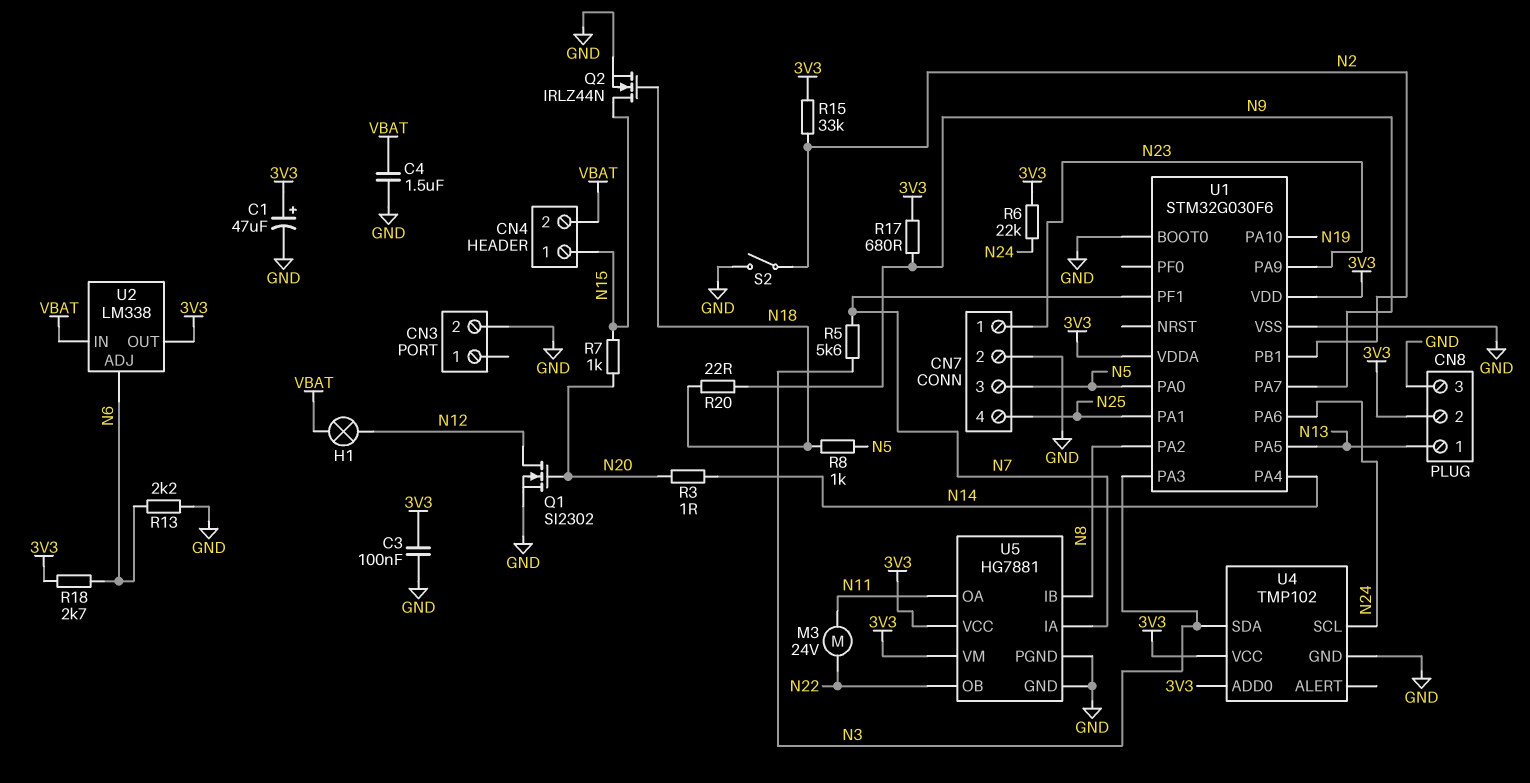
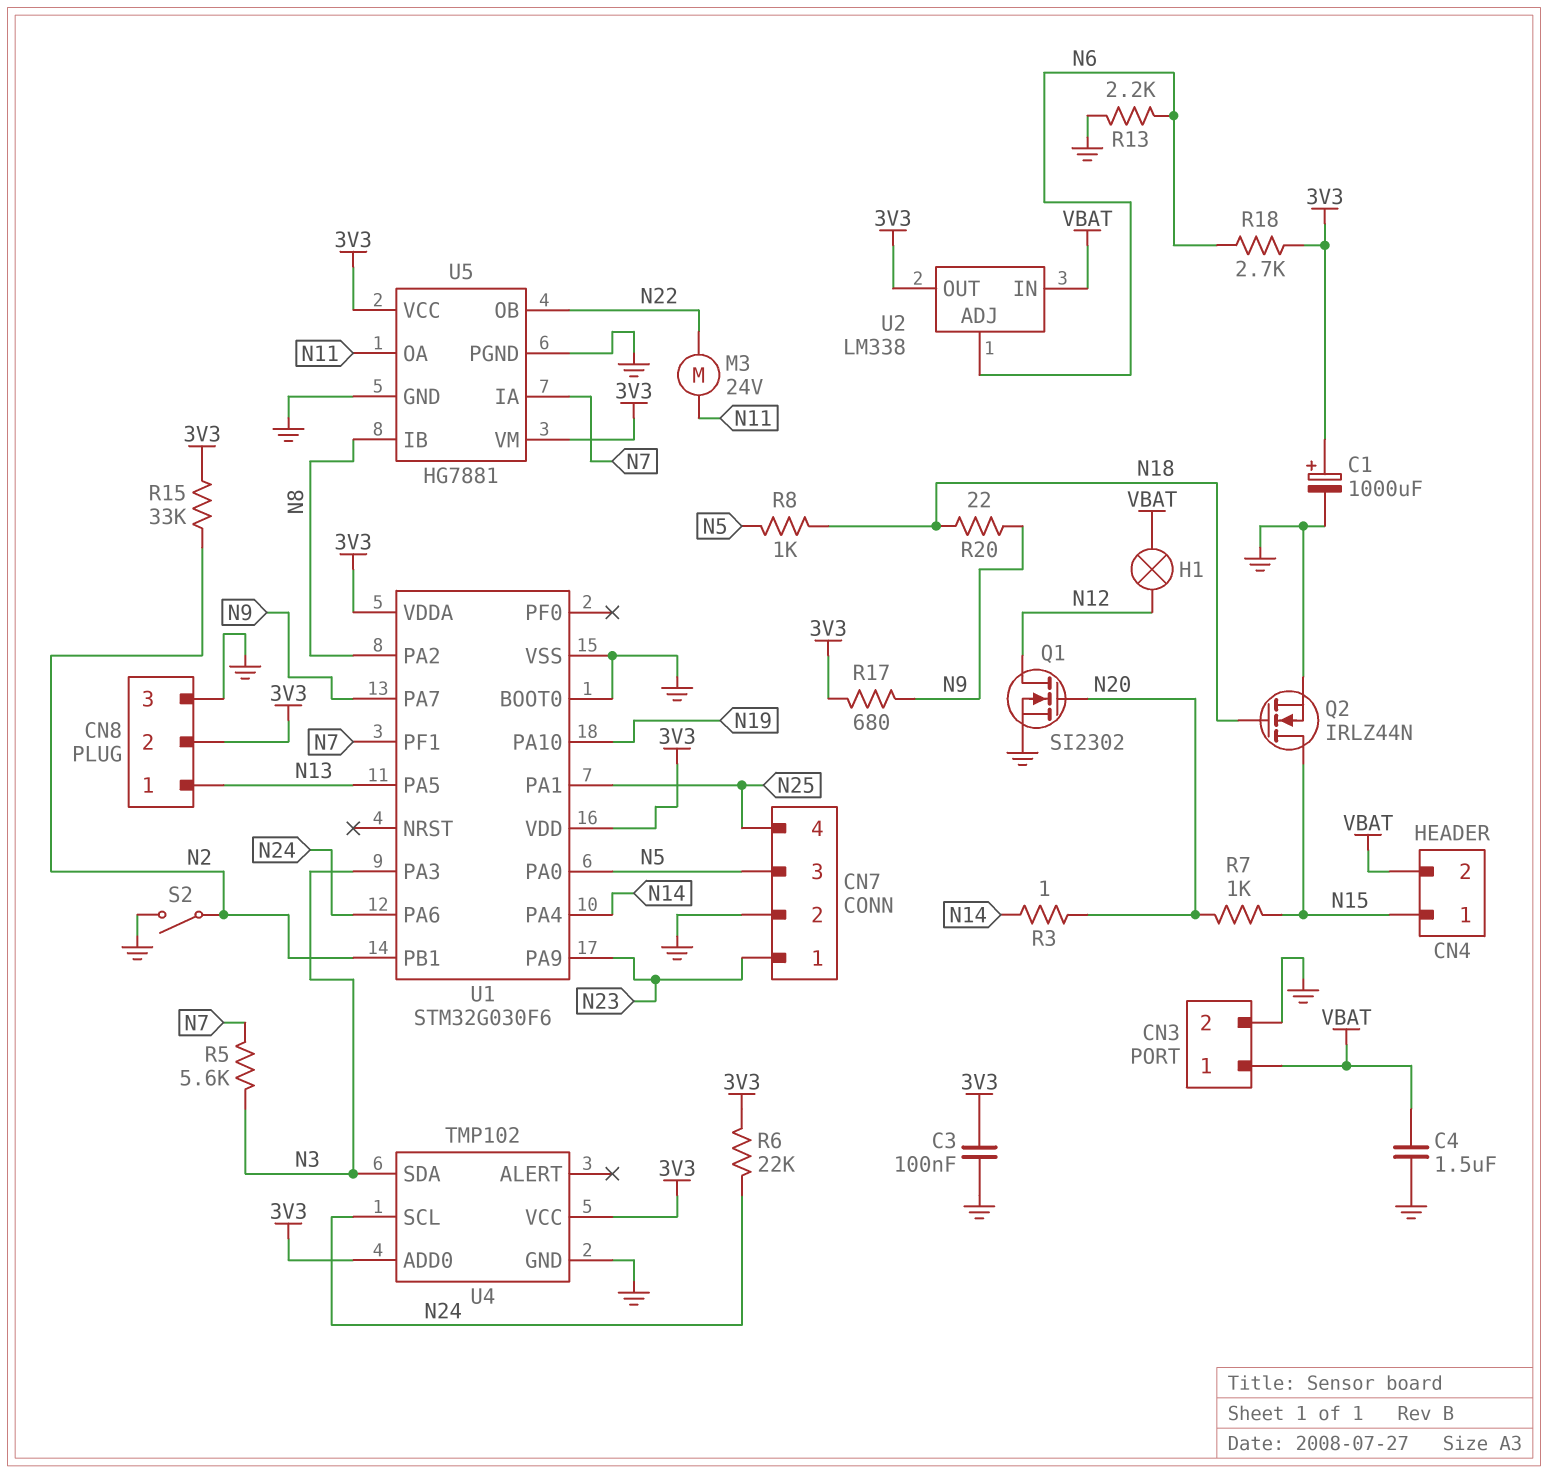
C1: 47uF (plus 3V3, minus GND) -> 1000uF (plus 3V3, minus GND)
CN3 pin 1: none -> VBAT

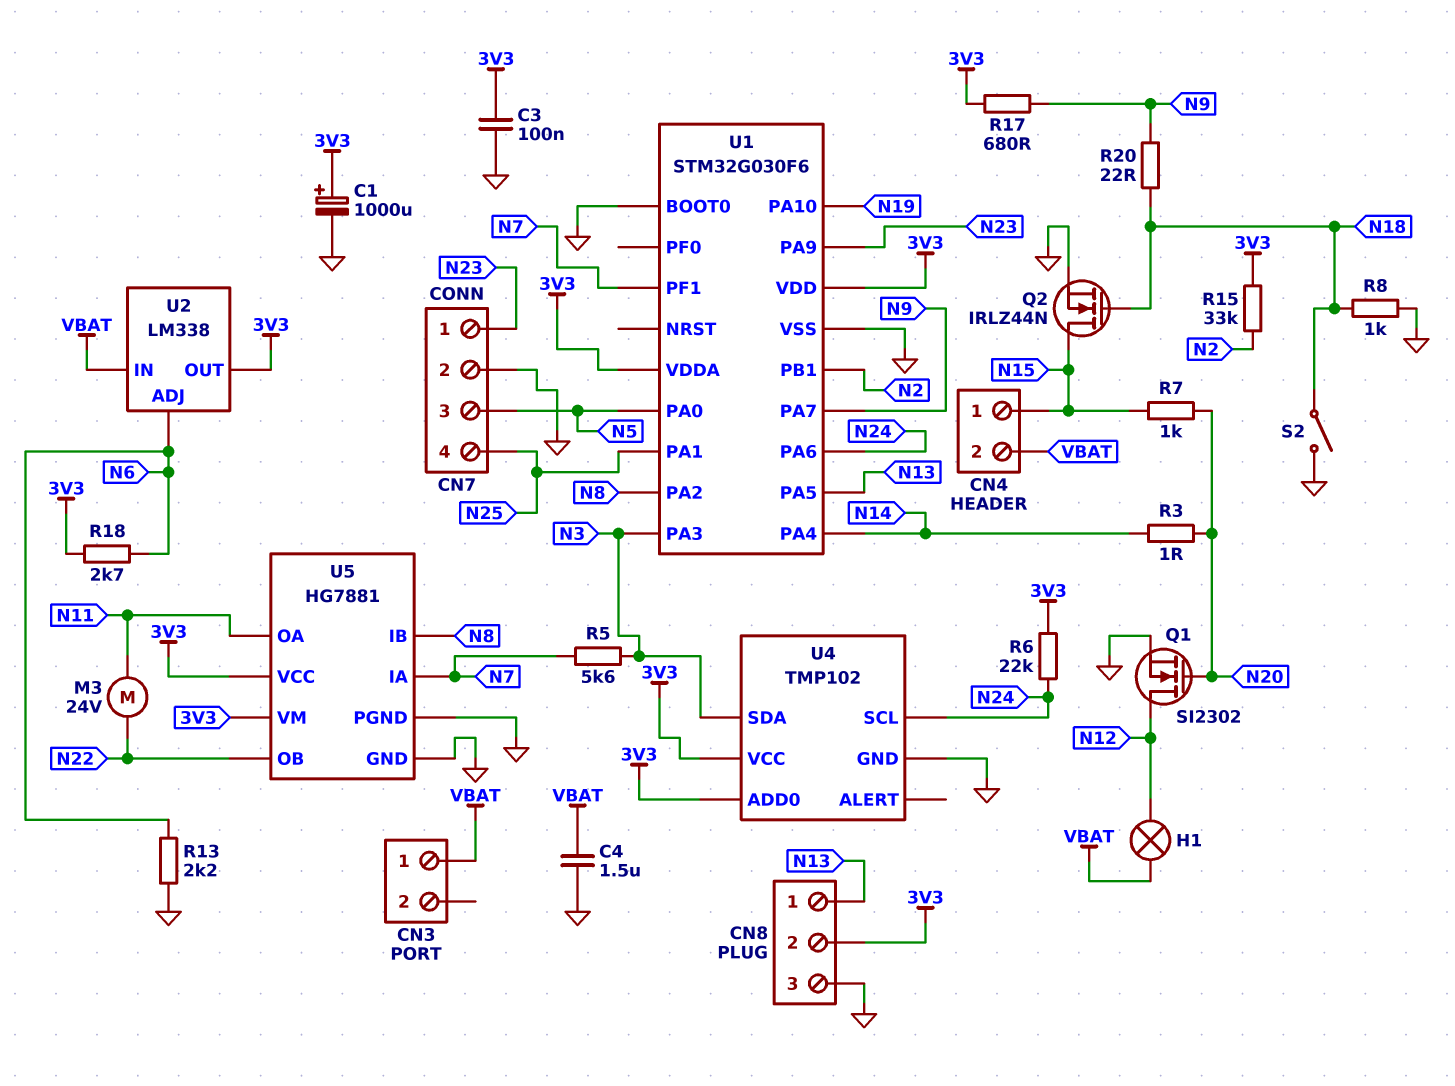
CN3 pin 2: GND -> none
R8: 1k (N5, N18) -> 1k (GND, N18)
S2: switch (GND, N2) -> switch (GND, N18)

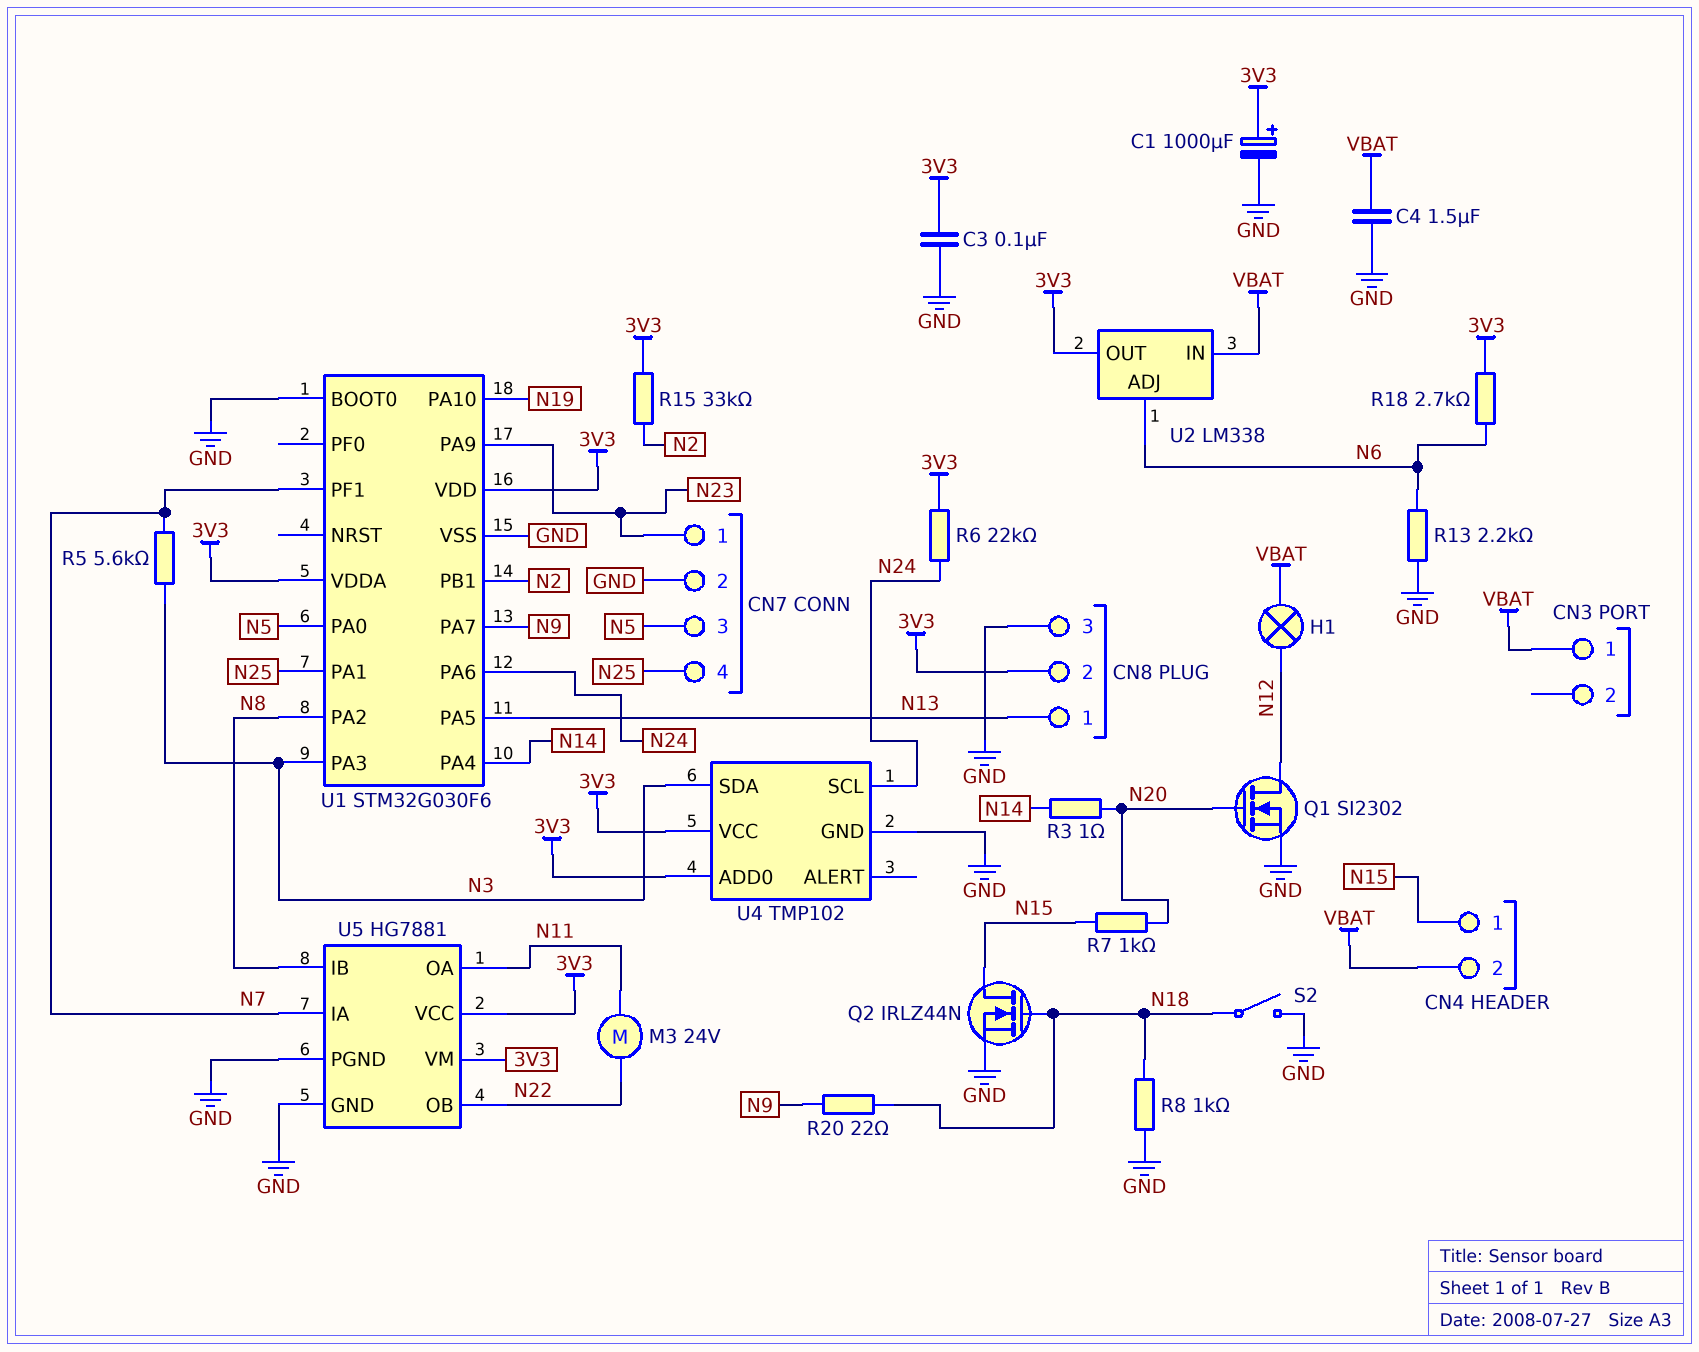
R17: 680 (3V3, N9) -> none

